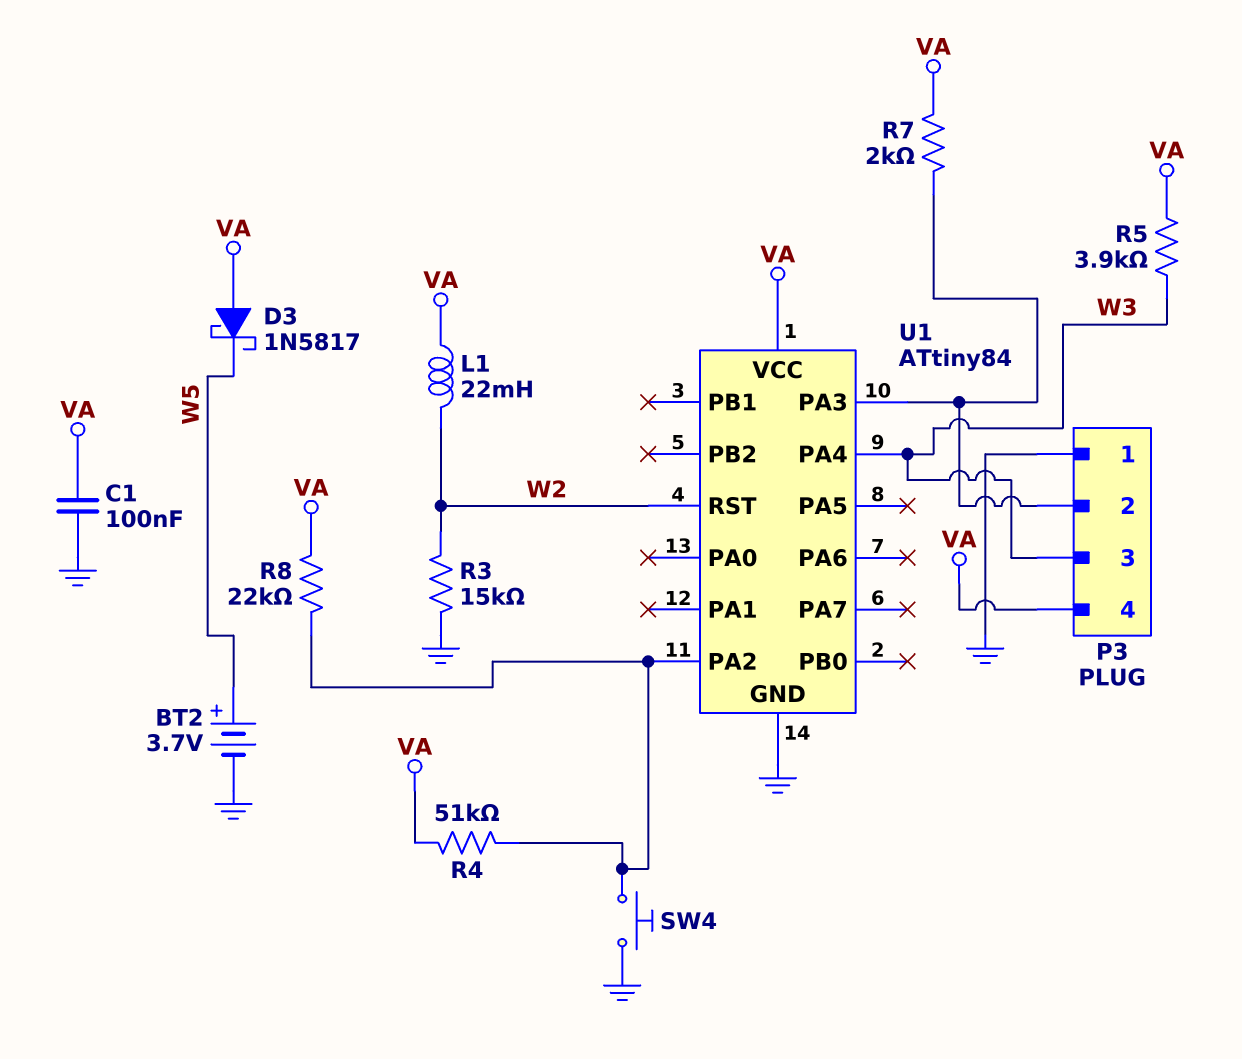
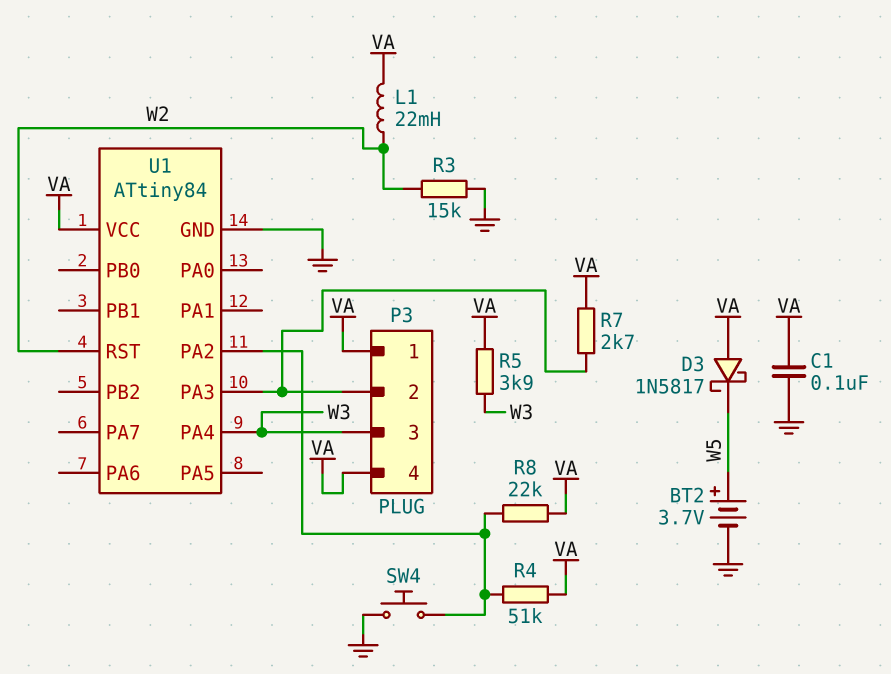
P3 pin 1: GND -> VA
R7: 2k (P3/2, VA) -> 2.7k (P3/2, VA)

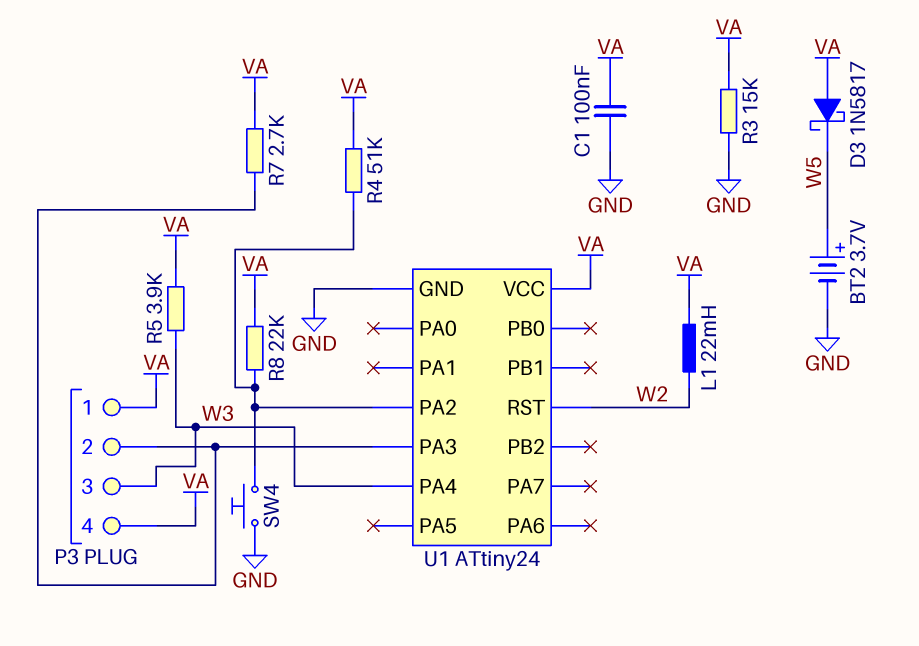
R3: 15k (GND, W2) -> 15k (GND, VA)
U1: ATtiny84 -> ATtiny24

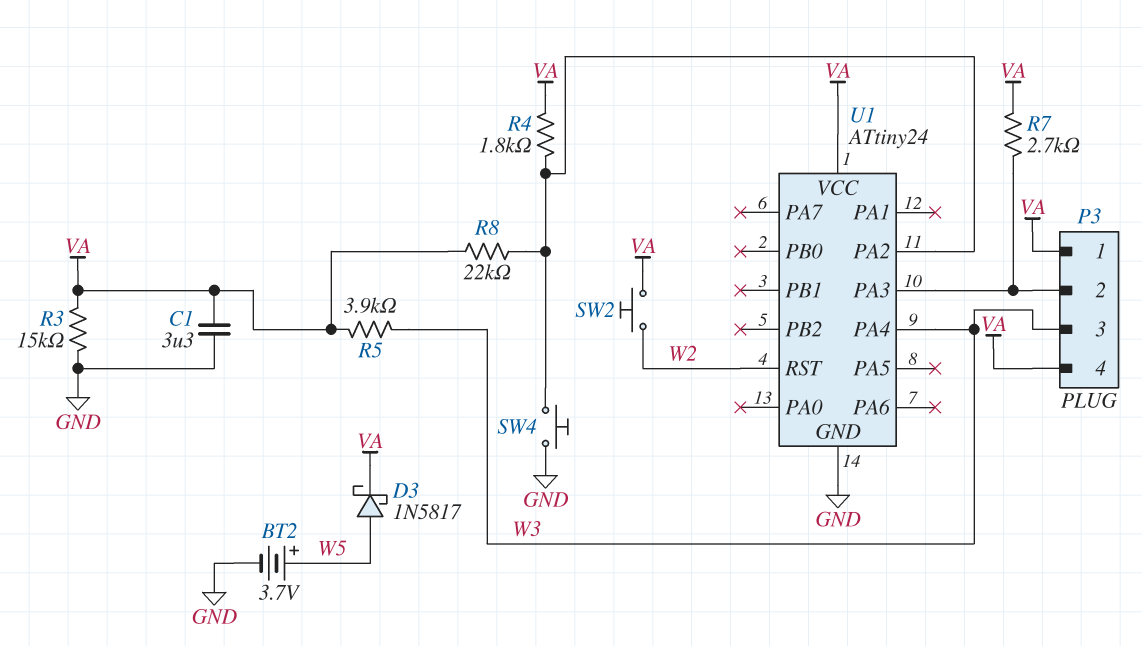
C1: 100nF (GND, VA) -> 3.3uF (GND, VA)
D3: schottky 1N5817 (A VA, K W5) -> schottky 1N5817 (A W5, K VA)
L1: 22mH (VA, W2) -> none
R4: 51k (U1/PA2, VA) -> 1.8k (U1/PA2, VA)
SW2: none -> button (VA, W2)

